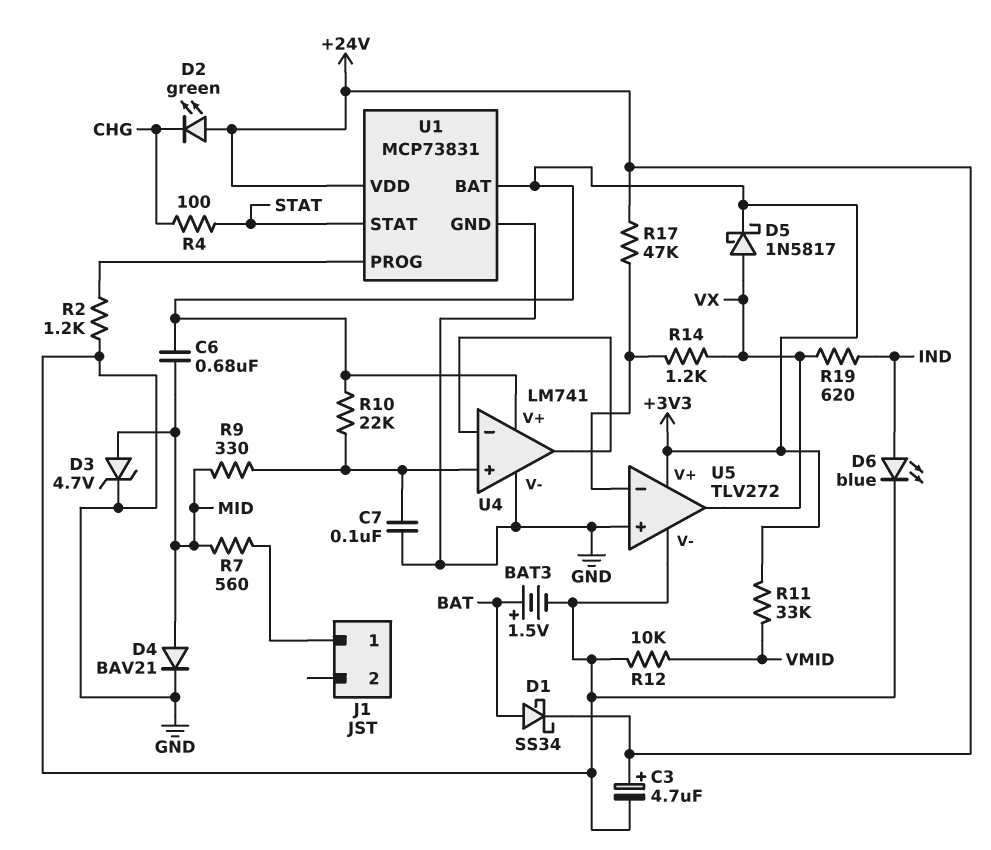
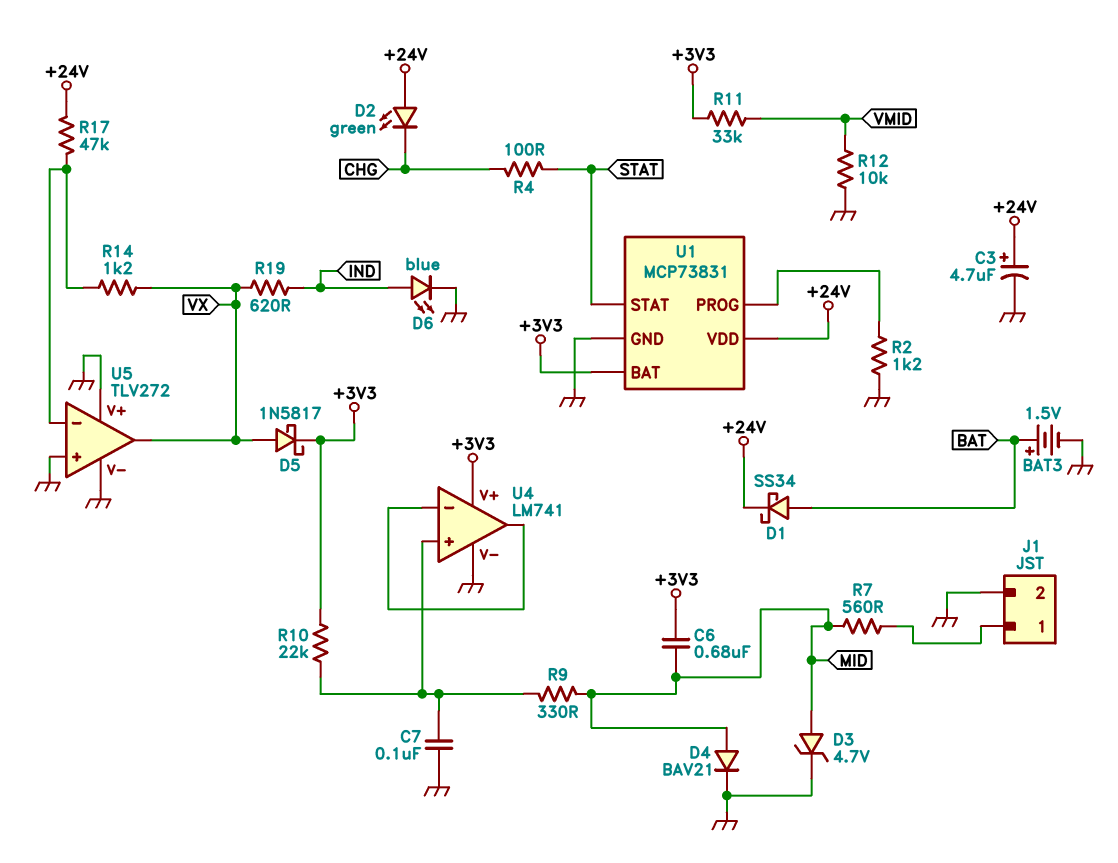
J1 pin 2: none -> GND
U5 pin V+: +3V3 -> GND

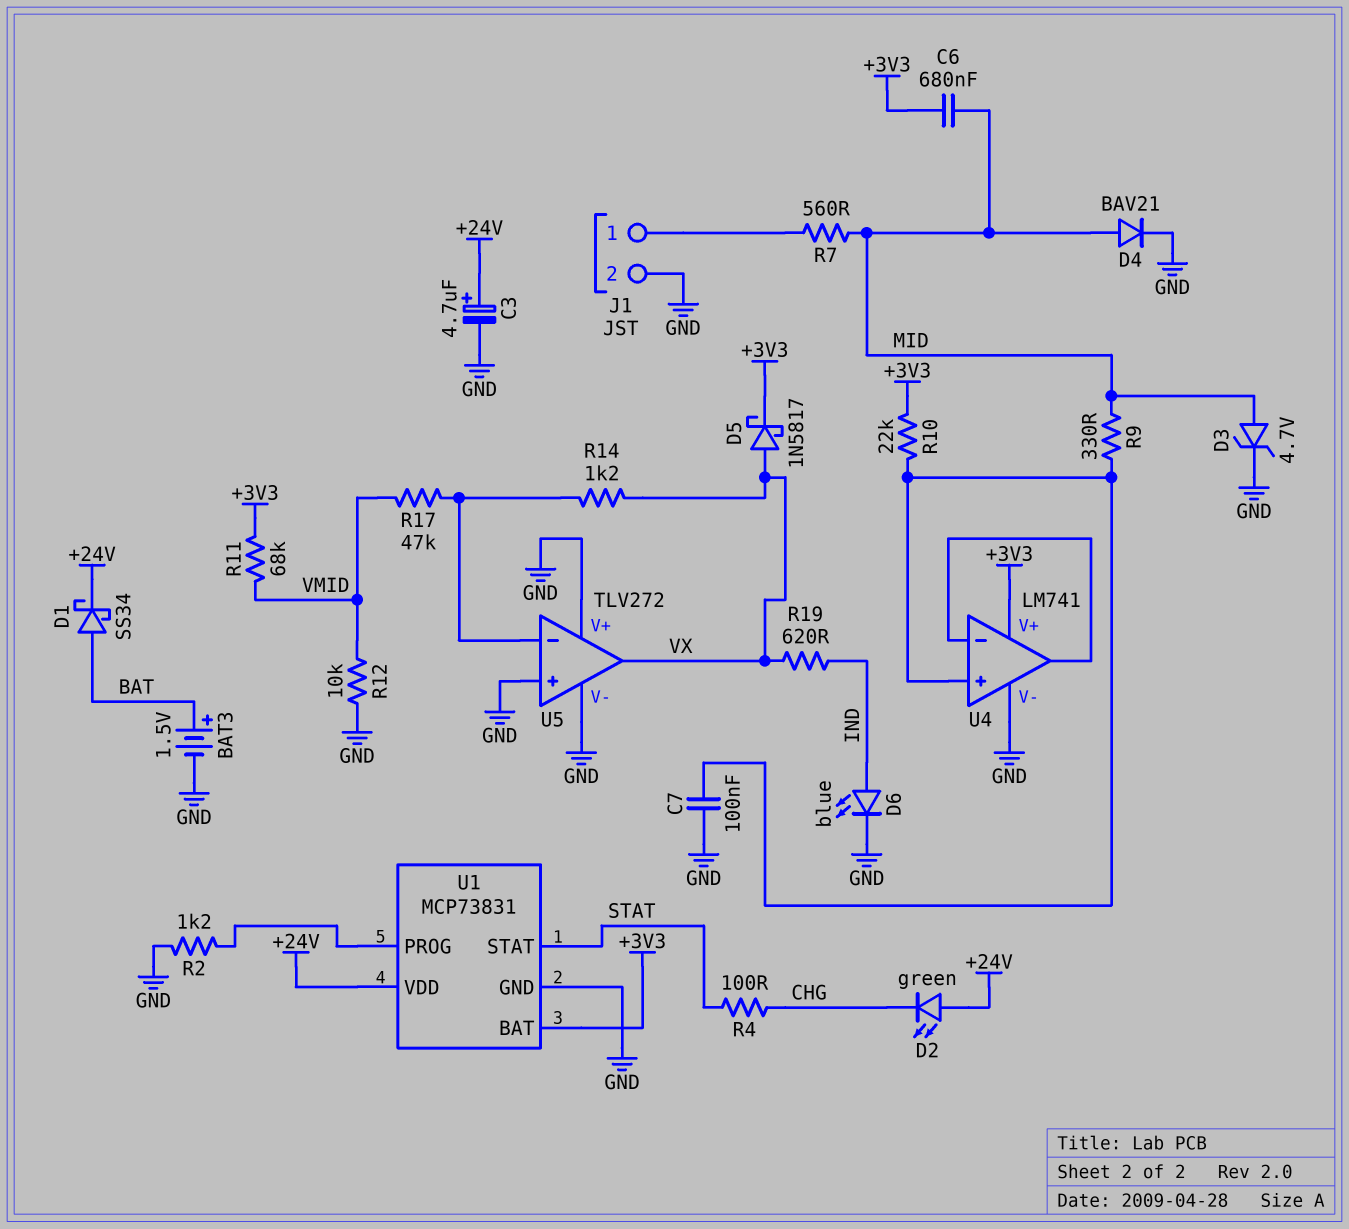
R11: 33k (+3V3, VMID) -> 68k (+3V3, VMID)
R17: 47k (+24V, U5/in-) -> 47k (U5/in-, VMID)

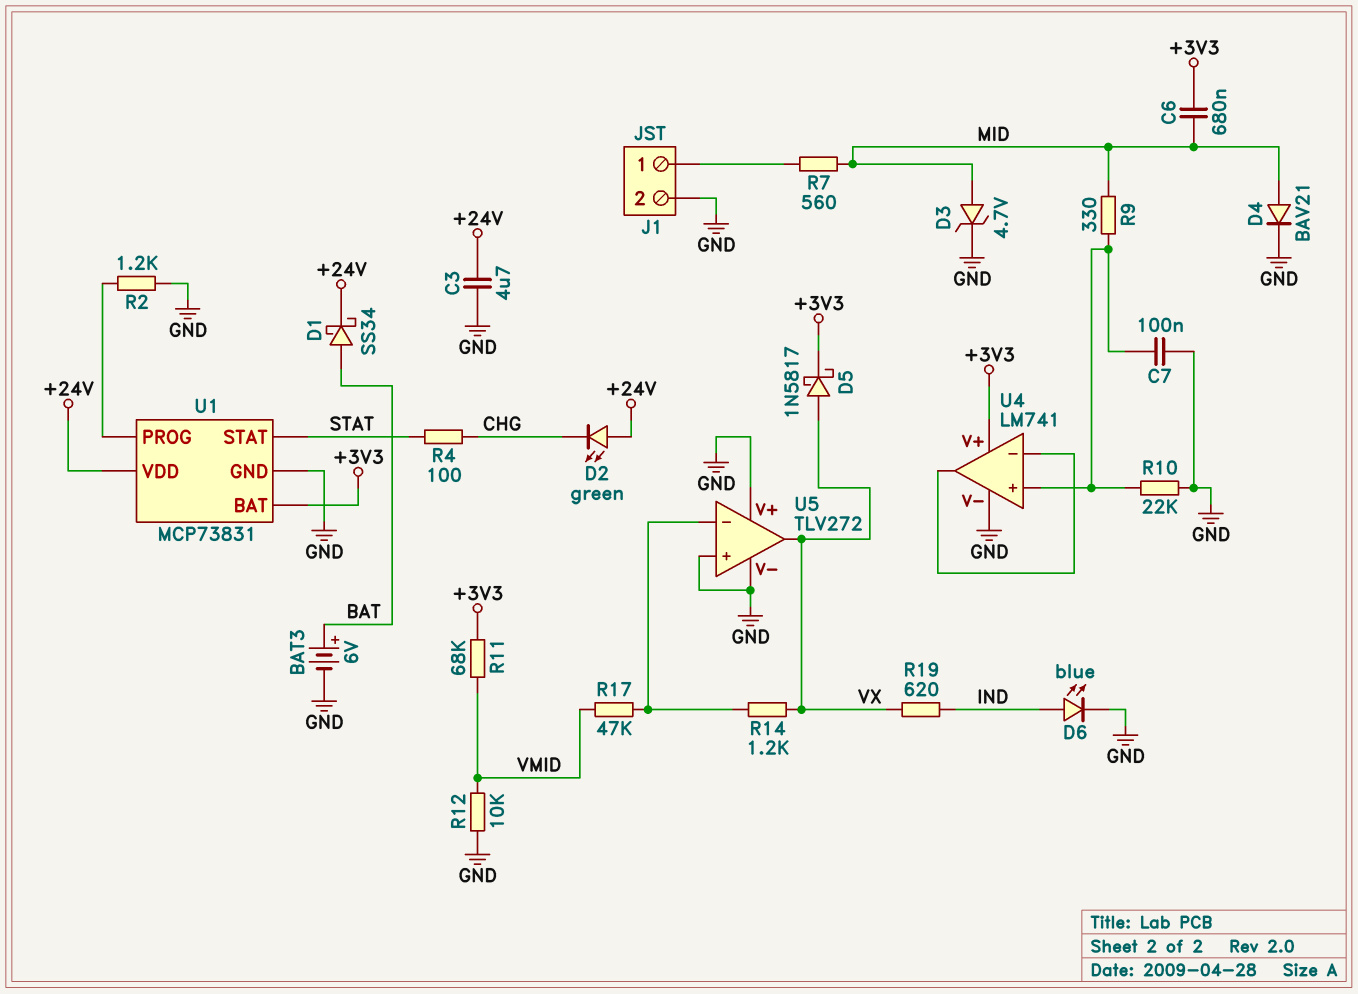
BAT3: 1.5V (plus BAT, minus GND) -> 6V (plus BAT, minus GND)
C3: 4.7uF (plus +24V, minus GND) -> 4.7uF (+24V, GND)
R10: 22k (+3V3, U4/in+) -> 22k (GND, U4/in+)

